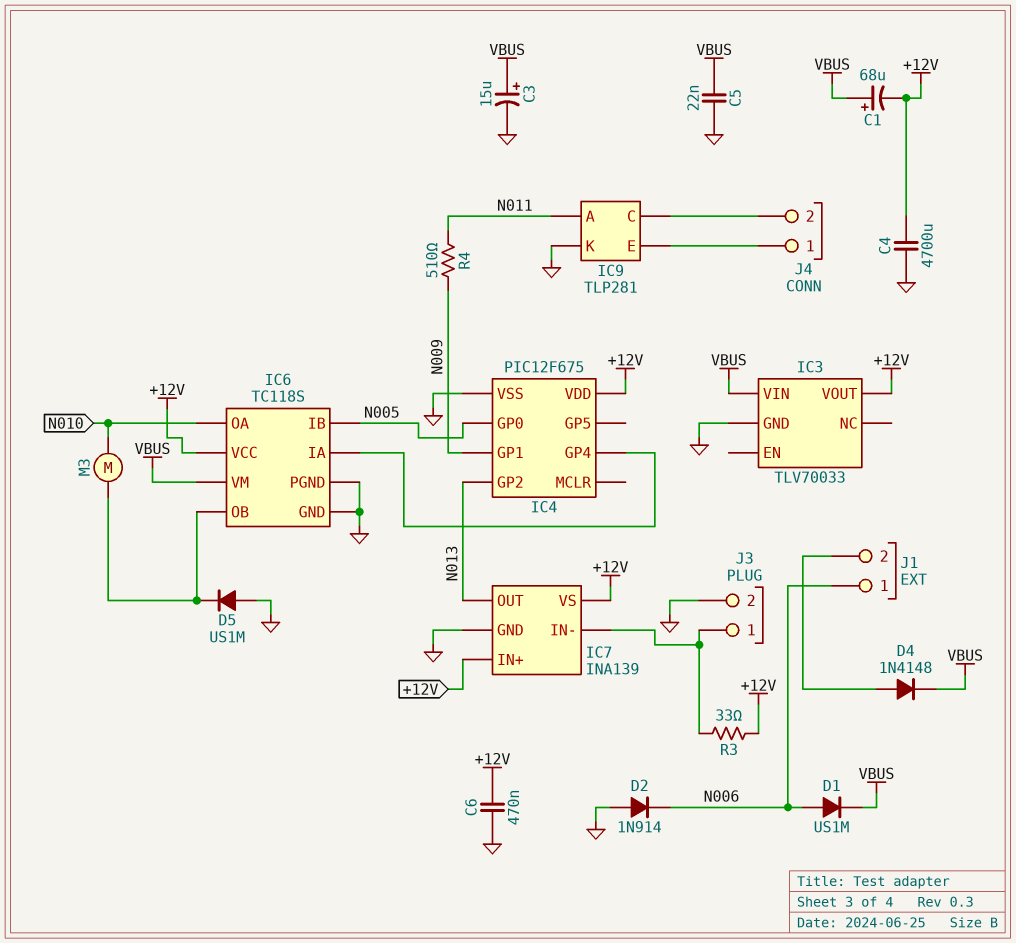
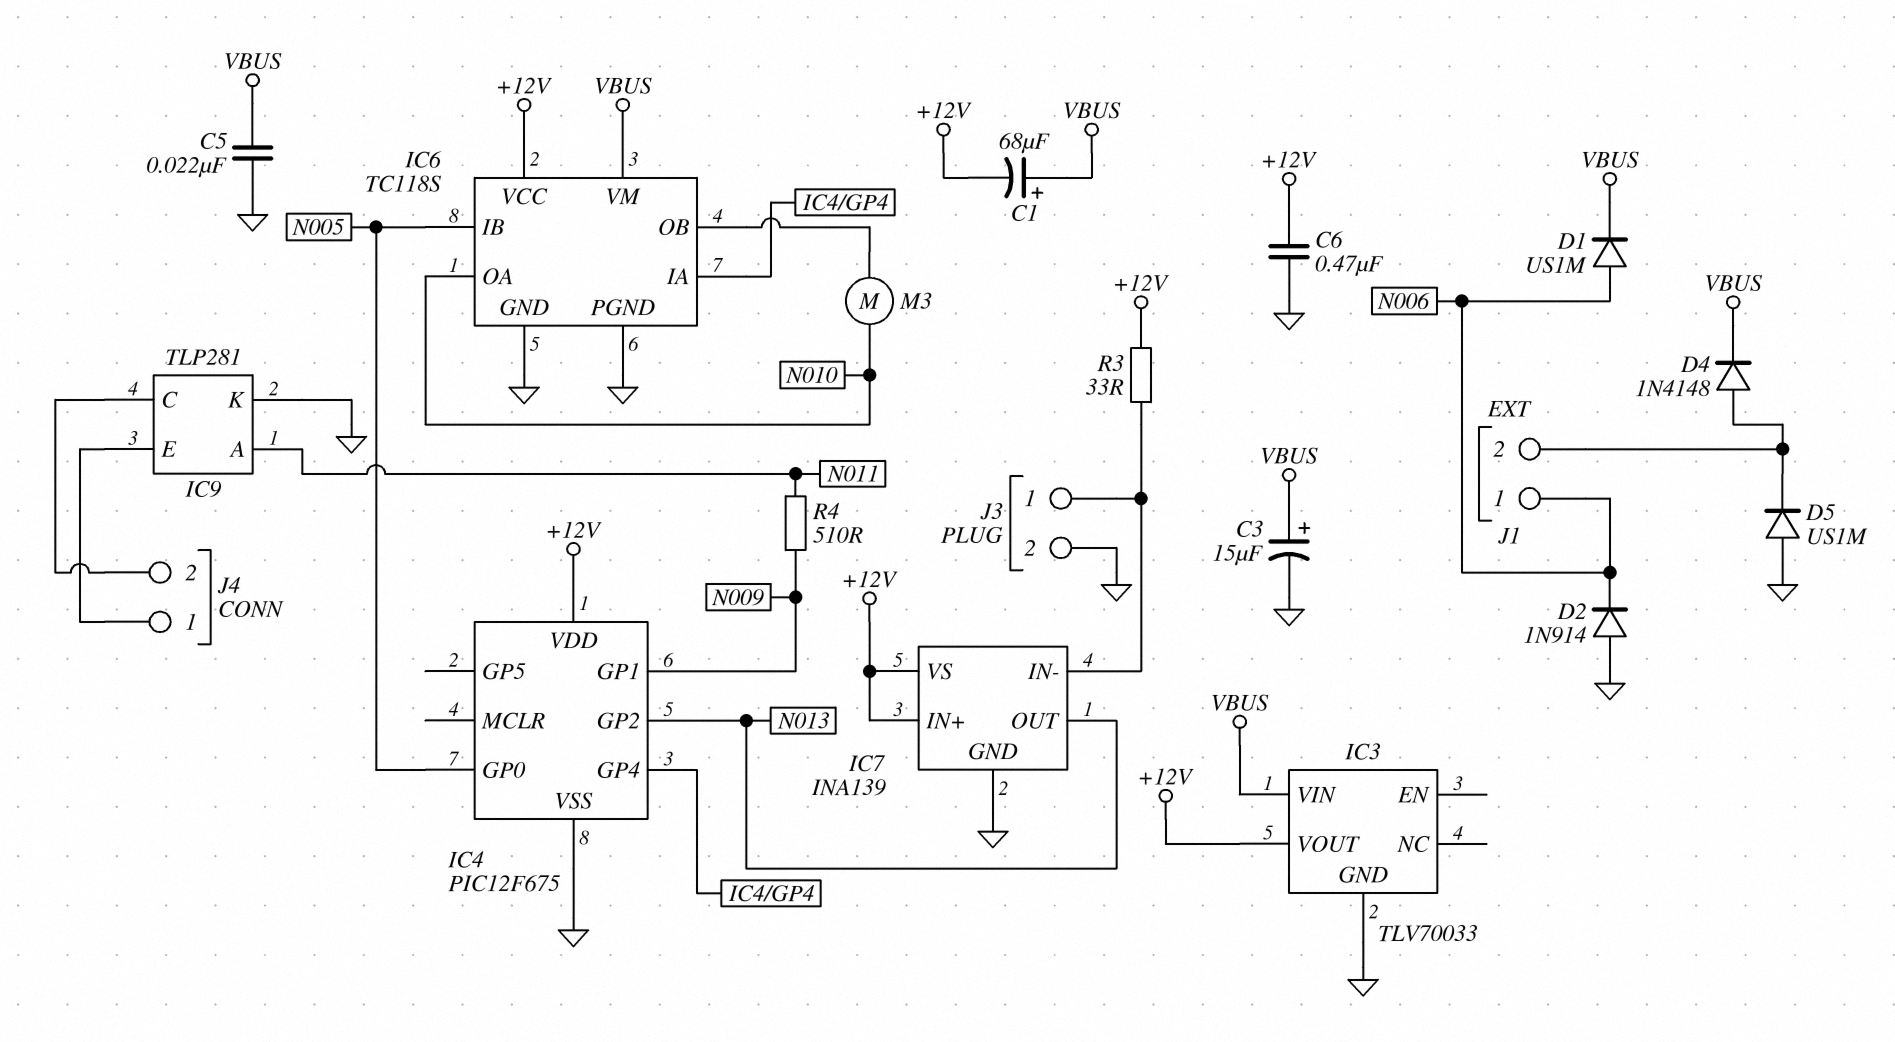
C4: 4700uF (+12V, GND) -> none
D5: diode US1M (A GND, K IC6/OB) -> diode US1M (A GND, K J1/2)

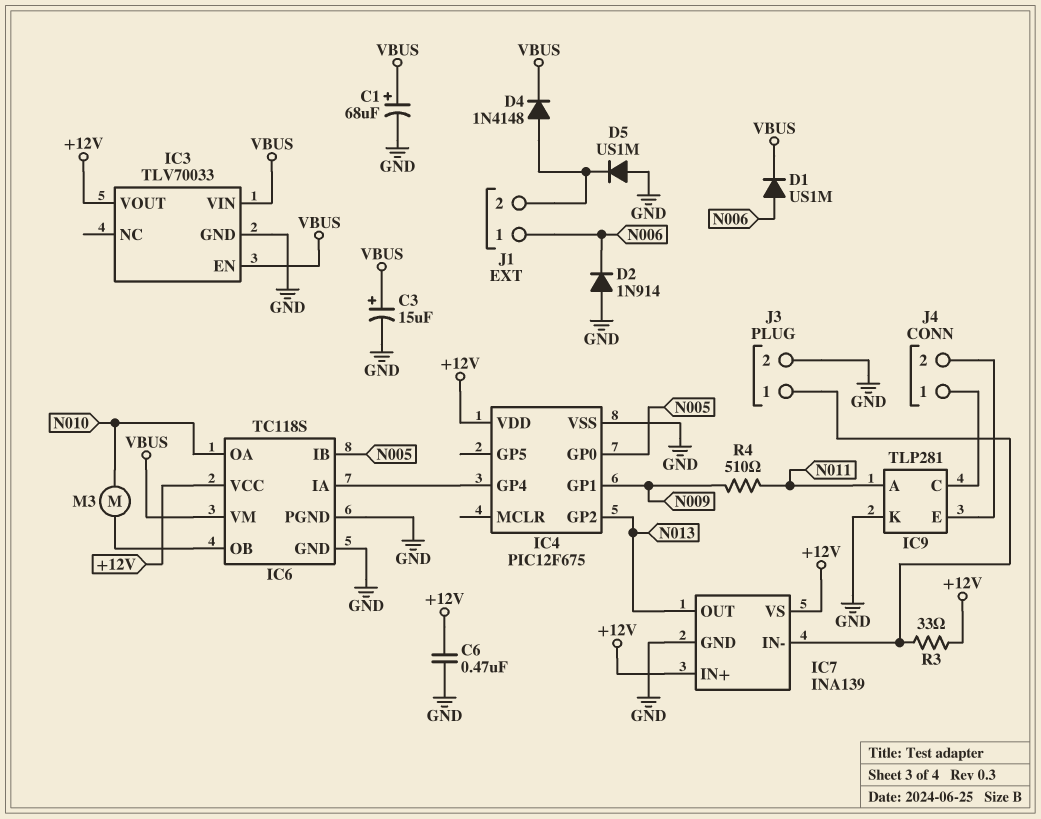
C1: 68uF (plus VBUS, minus +12V) -> 68uF (plus VBUS, minus GND)
C5: 22nF (GND, VBUS) -> none
IC3 pin EN: none -> VBUS
J4 pin 1: IC9/E -> IC9/C
J4 pin 2: IC9/C -> IC9/E

